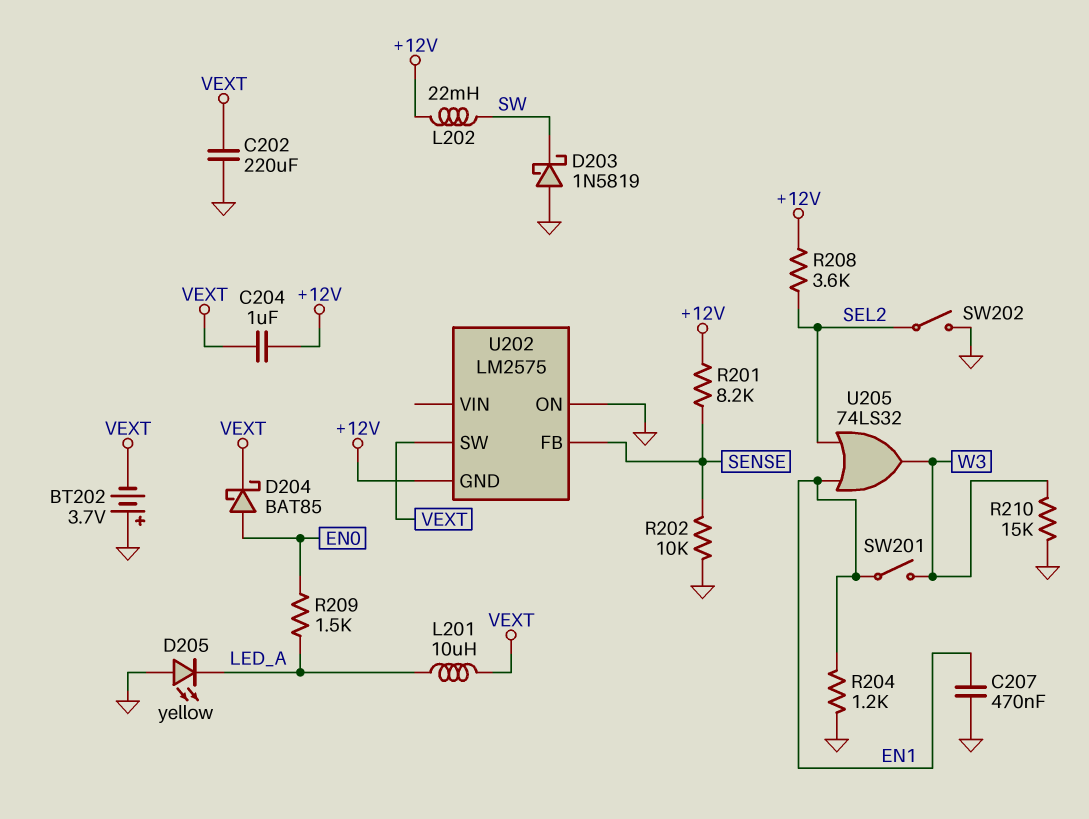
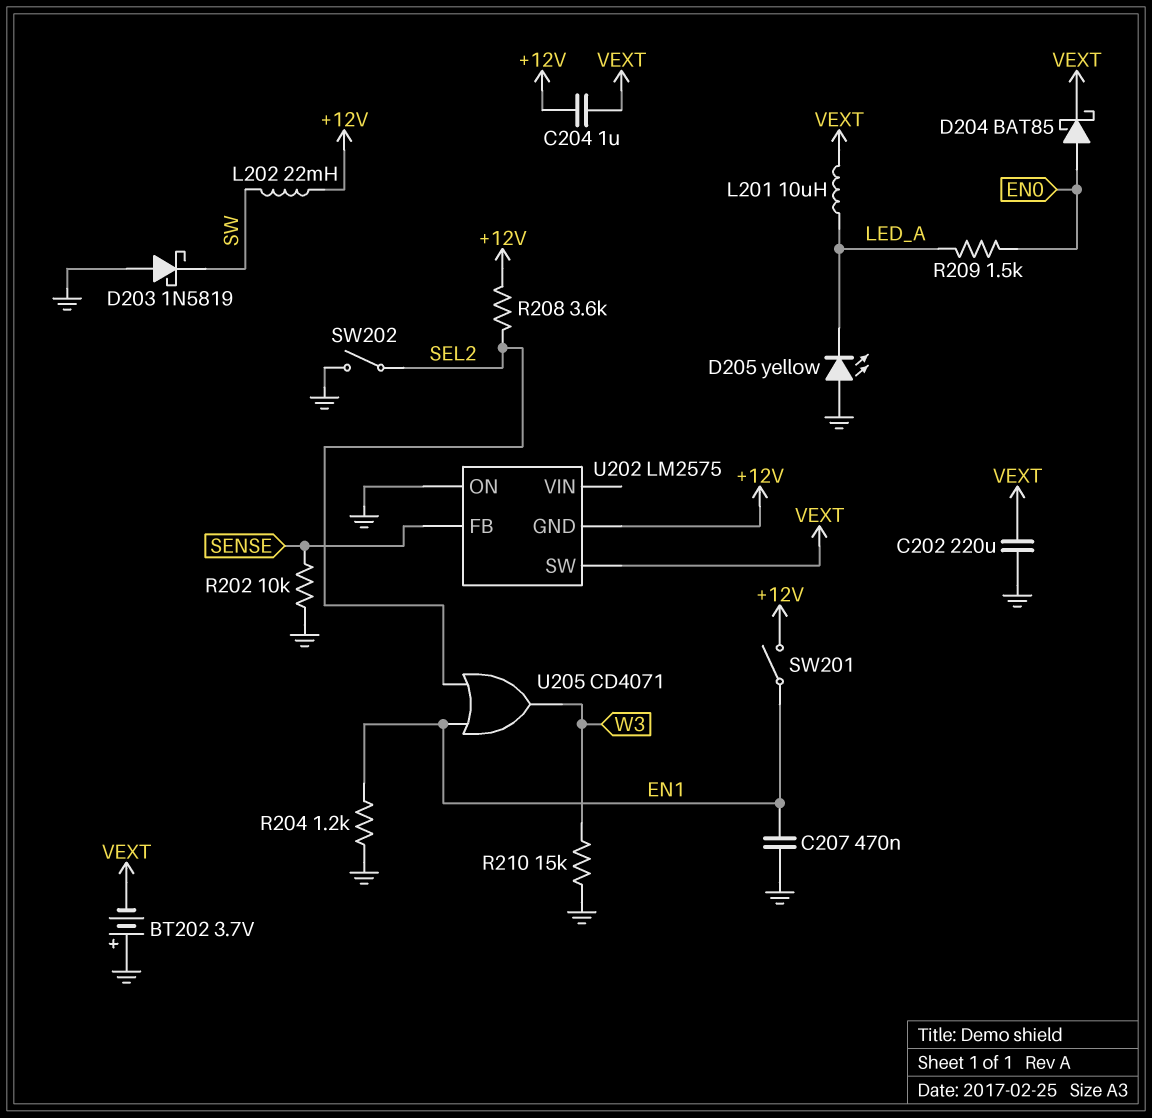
R201: 8.2k (+12V, SENSE) -> none
SW201: switch (EN1, W3) -> switch (+12V, EN1)
U205: OR 74LS32 (in EN1, in SEL2, out W3) -> OR CD4071 (in EN1, in SEL2, out W3)

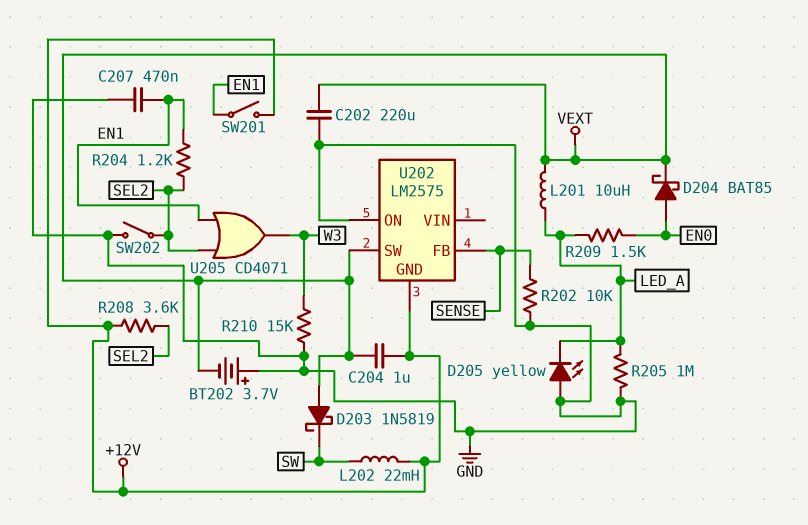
D203: schottky 1N5819 (A GND, K SW) -> schottky 1N5819 (A VEXT, K SW)
R204: 1.2k (EN1, GND) -> 1.2k (EN1, SEL2)
R205: none -> 1M (GND, LED_A)

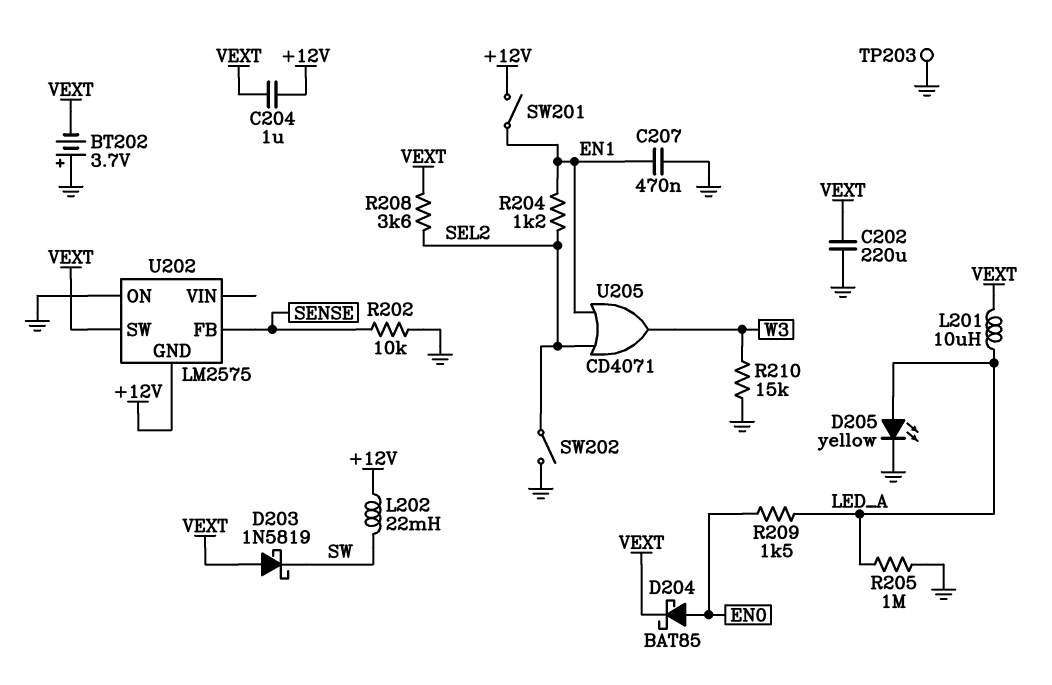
D205: LED yellow (A GND, K LED_A) -> LED yellow (A LED_A, K GND)
R208: 3.6k (+12V, SEL2) -> 3.6k (SEL2, VEXT)
TP203: none -> test point (GND)

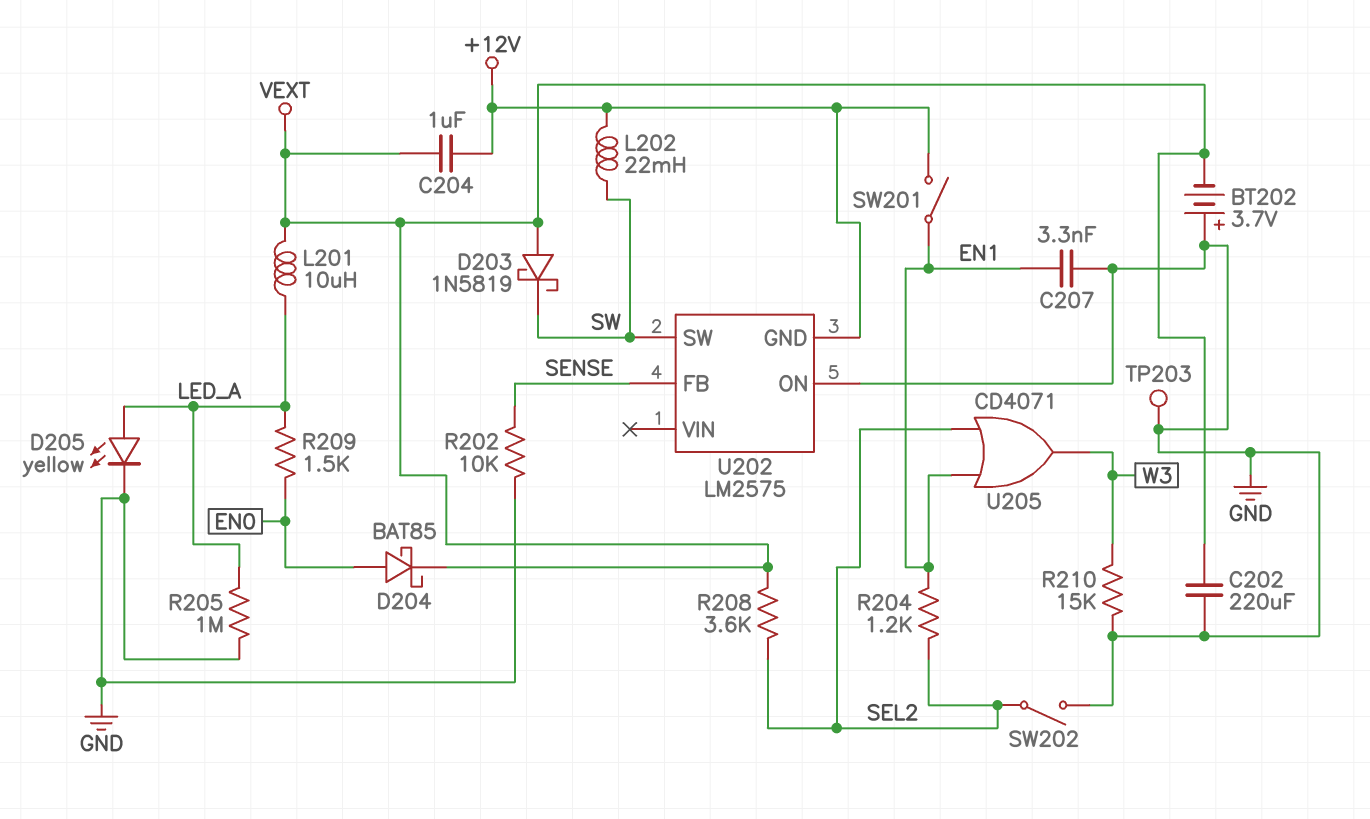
C207: 470nF (EN1, GND) -> 3.3nF (EN1, GND)
U202 pin SW: VEXT -> SW

